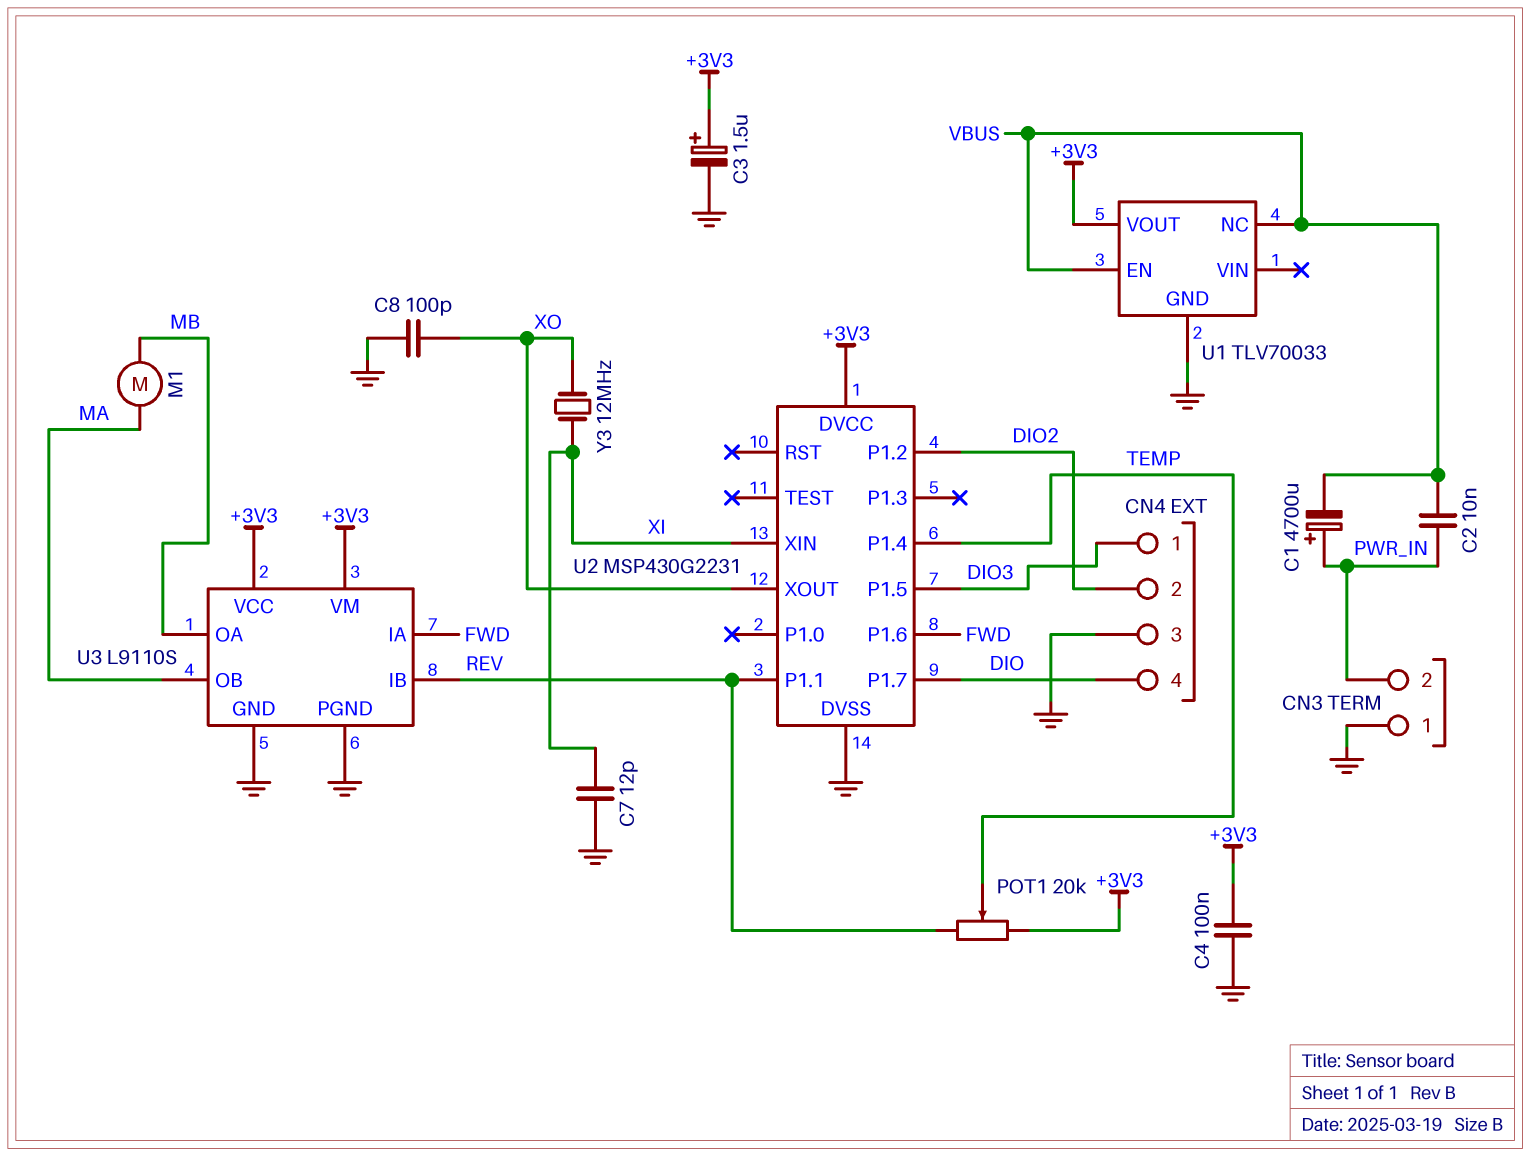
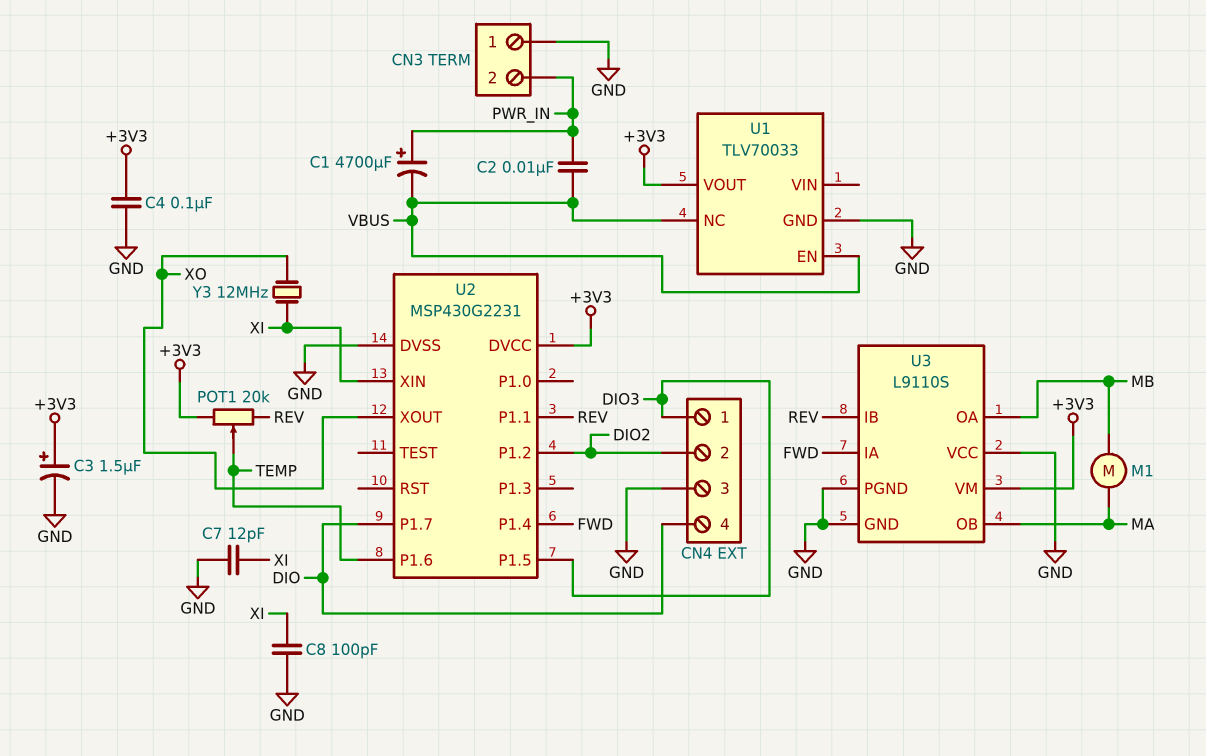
C8: 100pF (GND, XO) -> 100pF (GND, XI)
U2 pin P1.4: TEMP -> FWD
U2 pin P1.6: FWD -> TEMP
U3 pin VCC: +3V3 -> GND

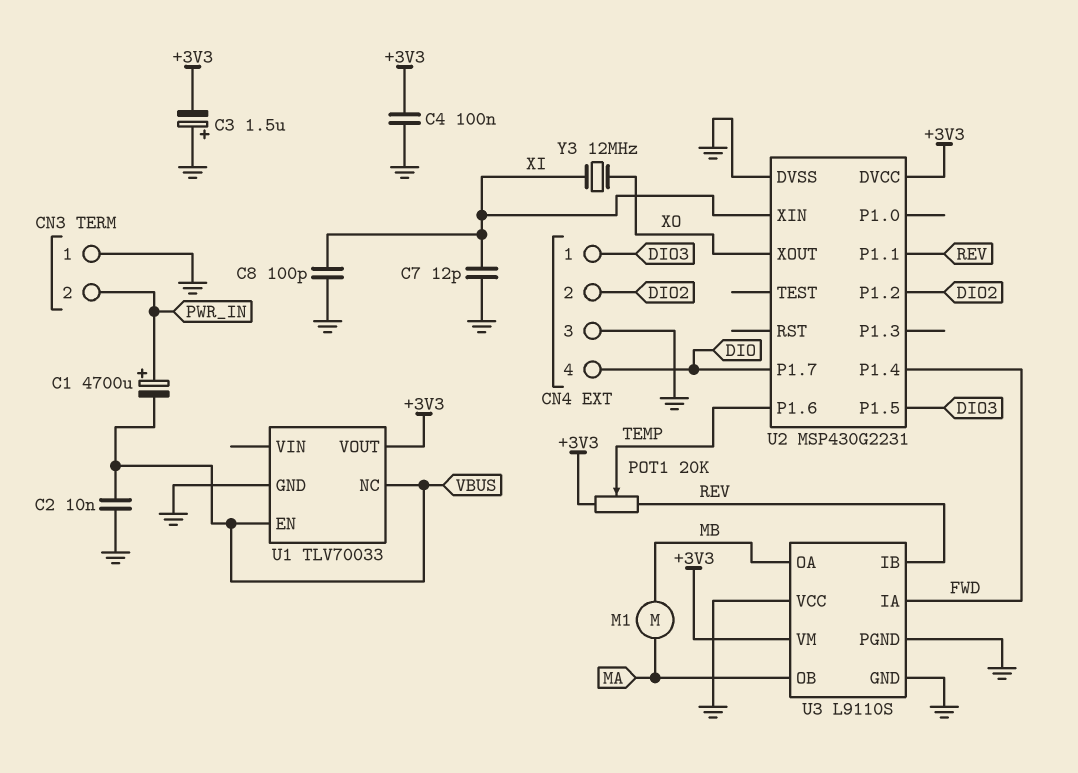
C2: 10nF (PWR_IN, VBUS) -> 10nF (GND, VBUS)
C3: 1.5uF (plus +3V3, minus GND) -> 1.5uF (plus GND, minus +3V3)

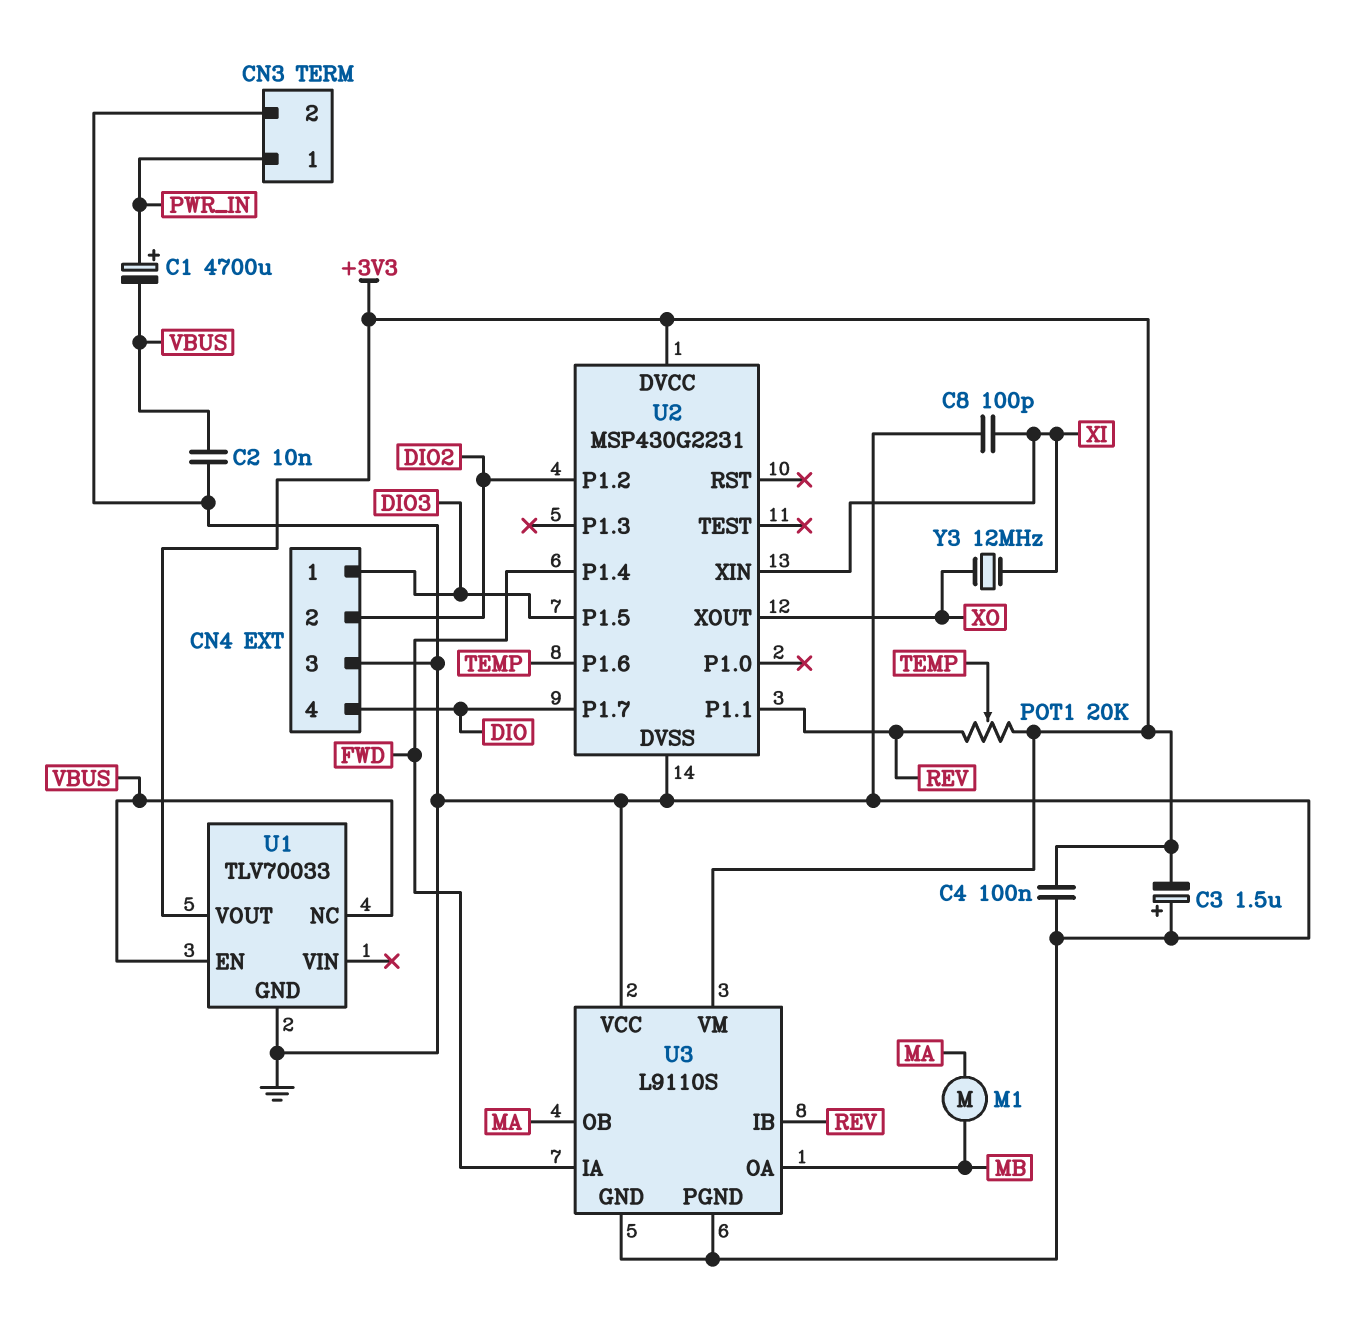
C7: 12pF (GND, XI) -> none
CN3 pin 1: GND -> PWR_IN
CN3 pin 2: PWR_IN -> GND

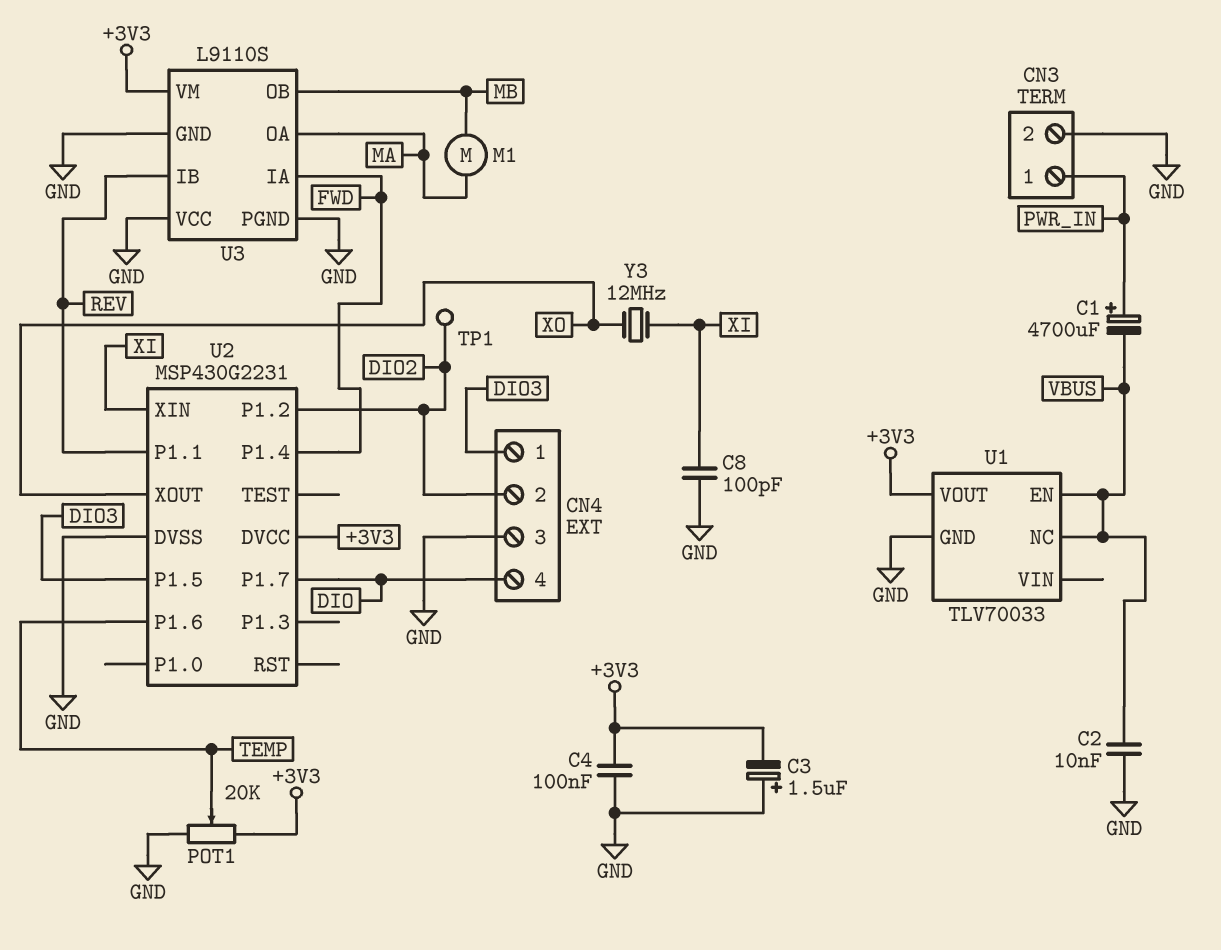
POT1: 20k (+3V3, REV, wiper TEMP) -> 20k (+3V3, GND, wiper TEMP)
TP1: none -> test point (DIO2)
U3 pin OA: MB -> MA
U3 pin OB: MA -> MB

